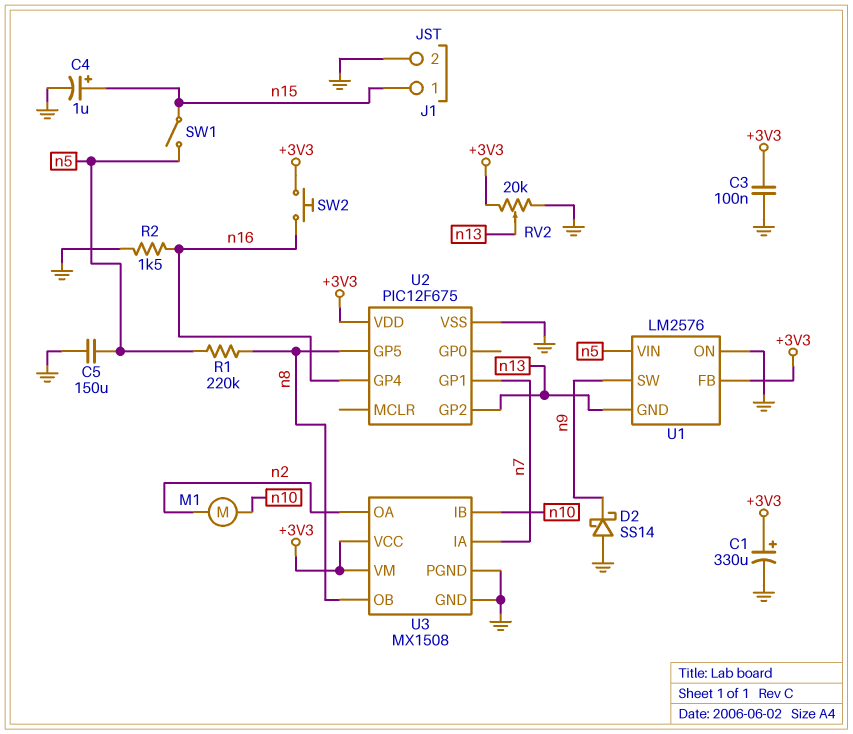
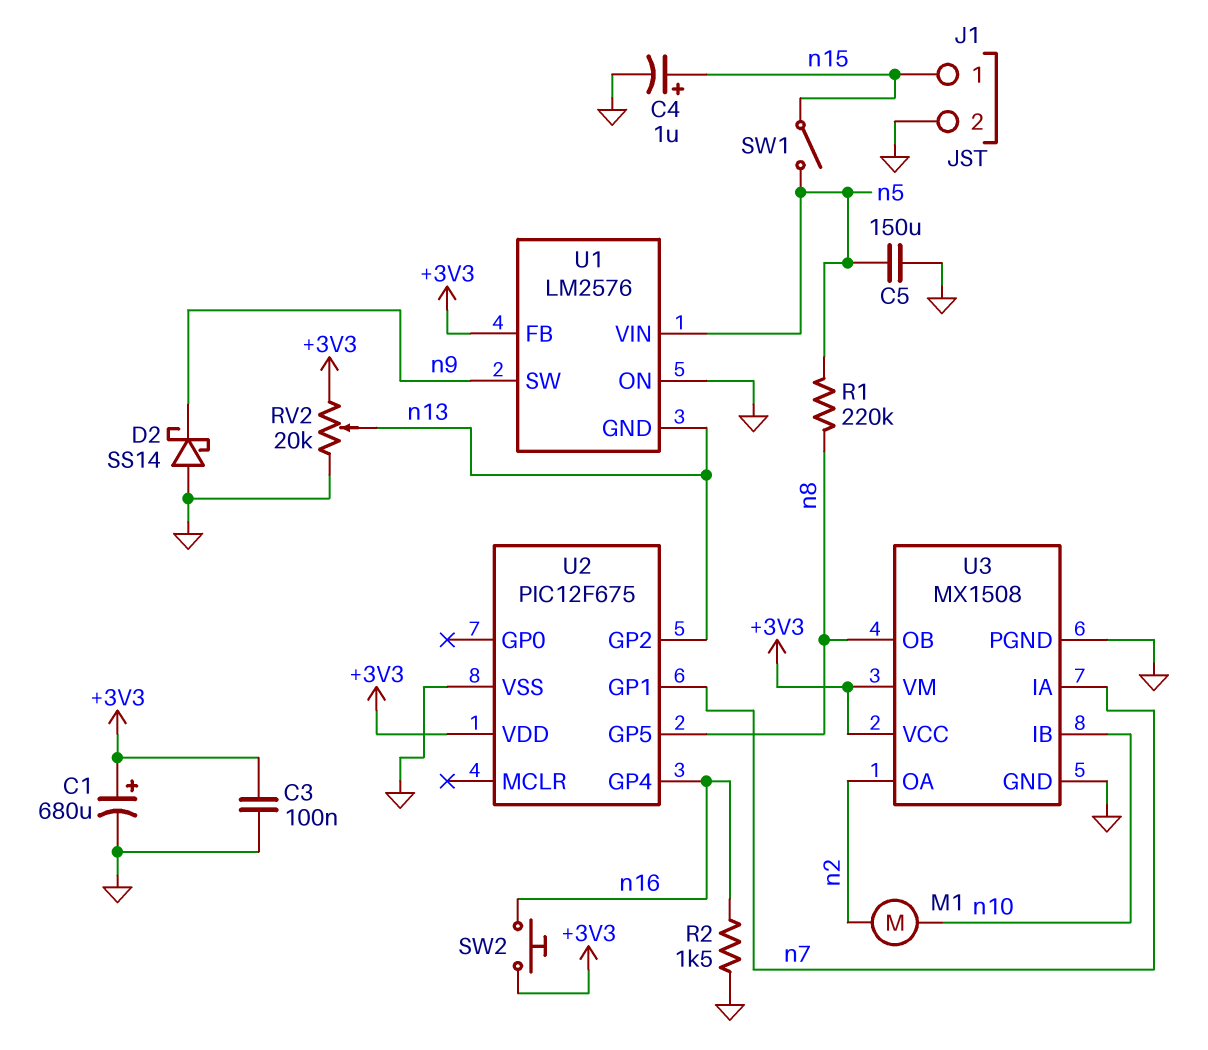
C1: 330uF (plus +3V3, minus GND) -> 680uF (plus +3V3, minus GND)

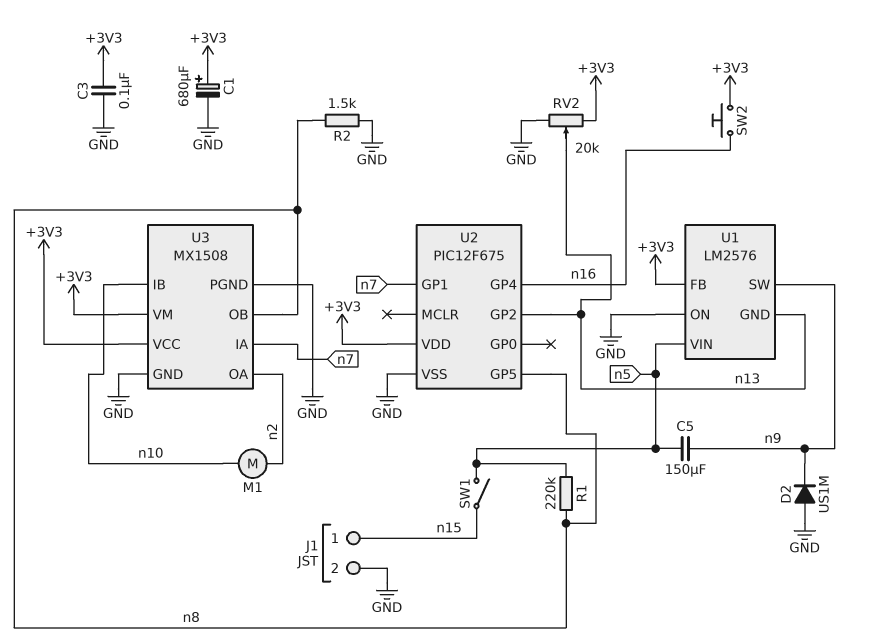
C4: 1uF (plus n15, minus GND) -> none
C5: 150uF (GND, n5) -> 150uF (n5, n9)
D2: schottky SS14 (A GND, K n9) -> diode US1M (A GND, K n9)
R2: 1.5k (GND, n16) -> 1.5k (GND, n8)

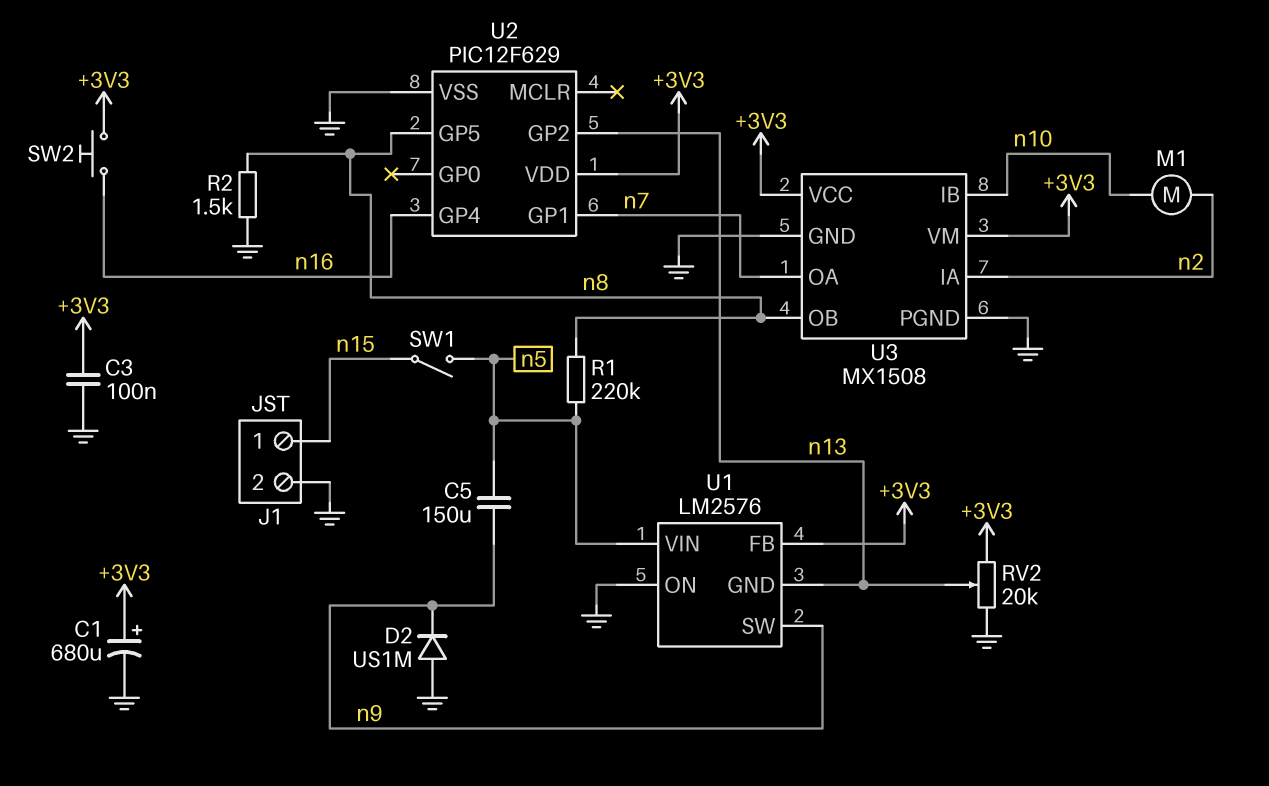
U2: PIC12F675 -> PIC12F629
U3 pin IA: n7 -> n2
U3 pin OA: n2 -> n7

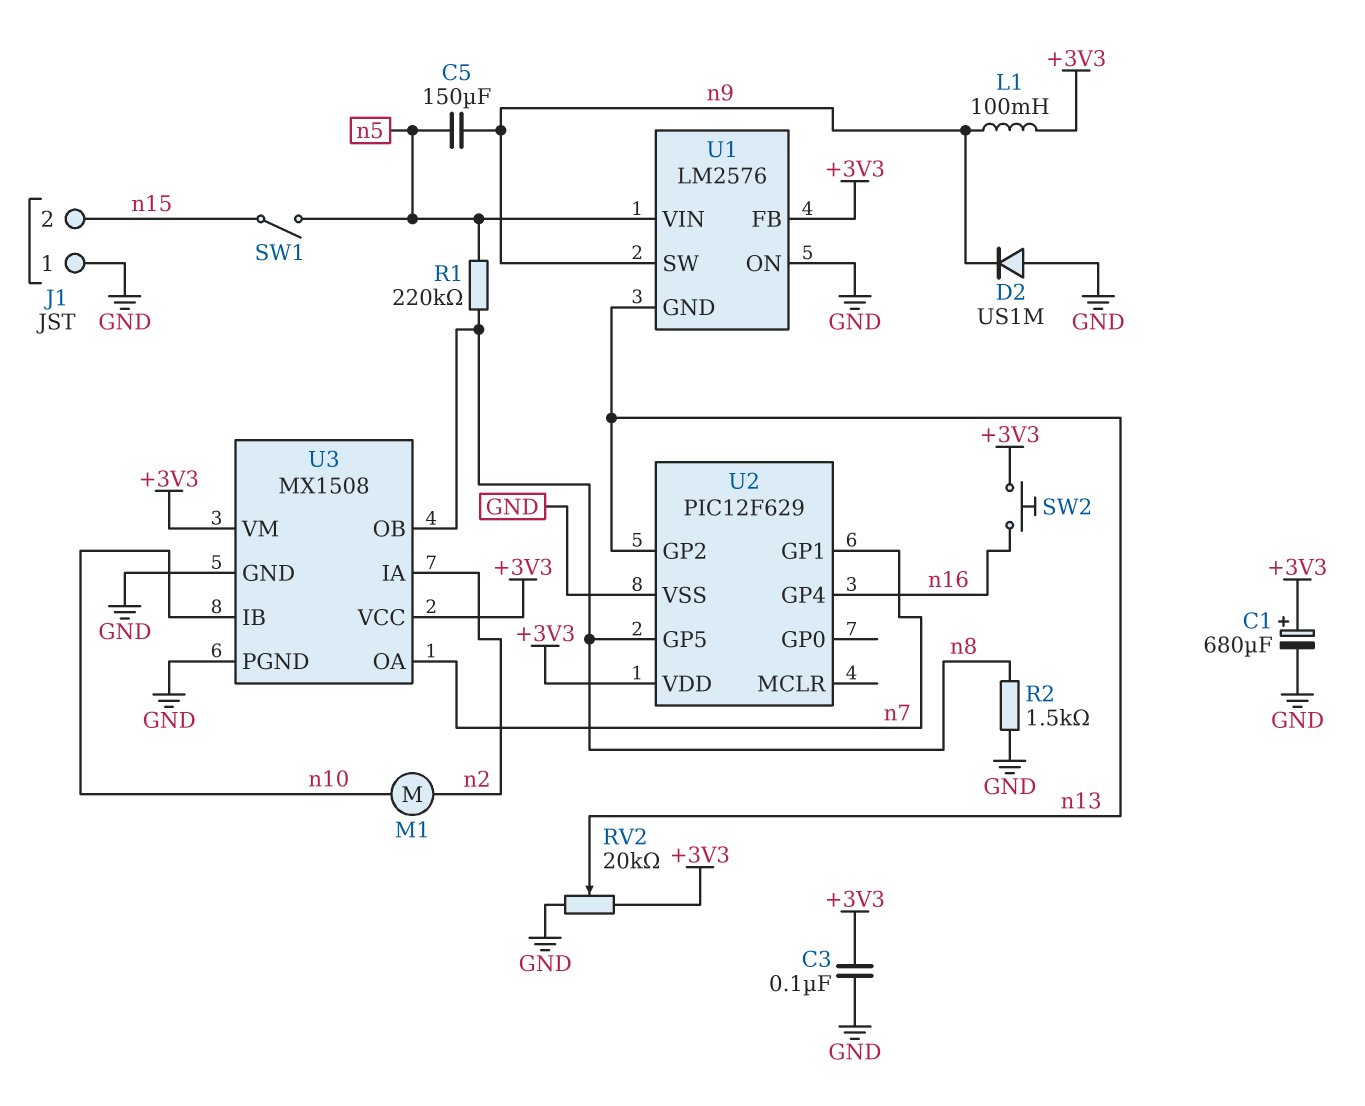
J1 pin 1: n15 -> GND
J1 pin 2: GND -> n15
L1: none -> 100mH (+3V3, n9)

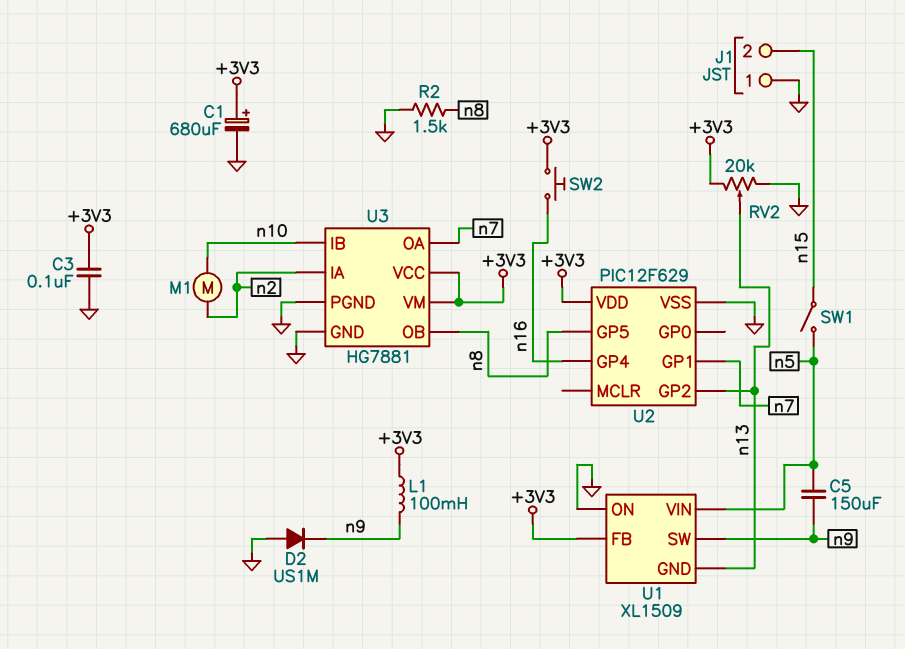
R1: 220k (n5, n8) -> none
U1: LM2576 -> XL1509
U3: MX1508 -> HG7881

